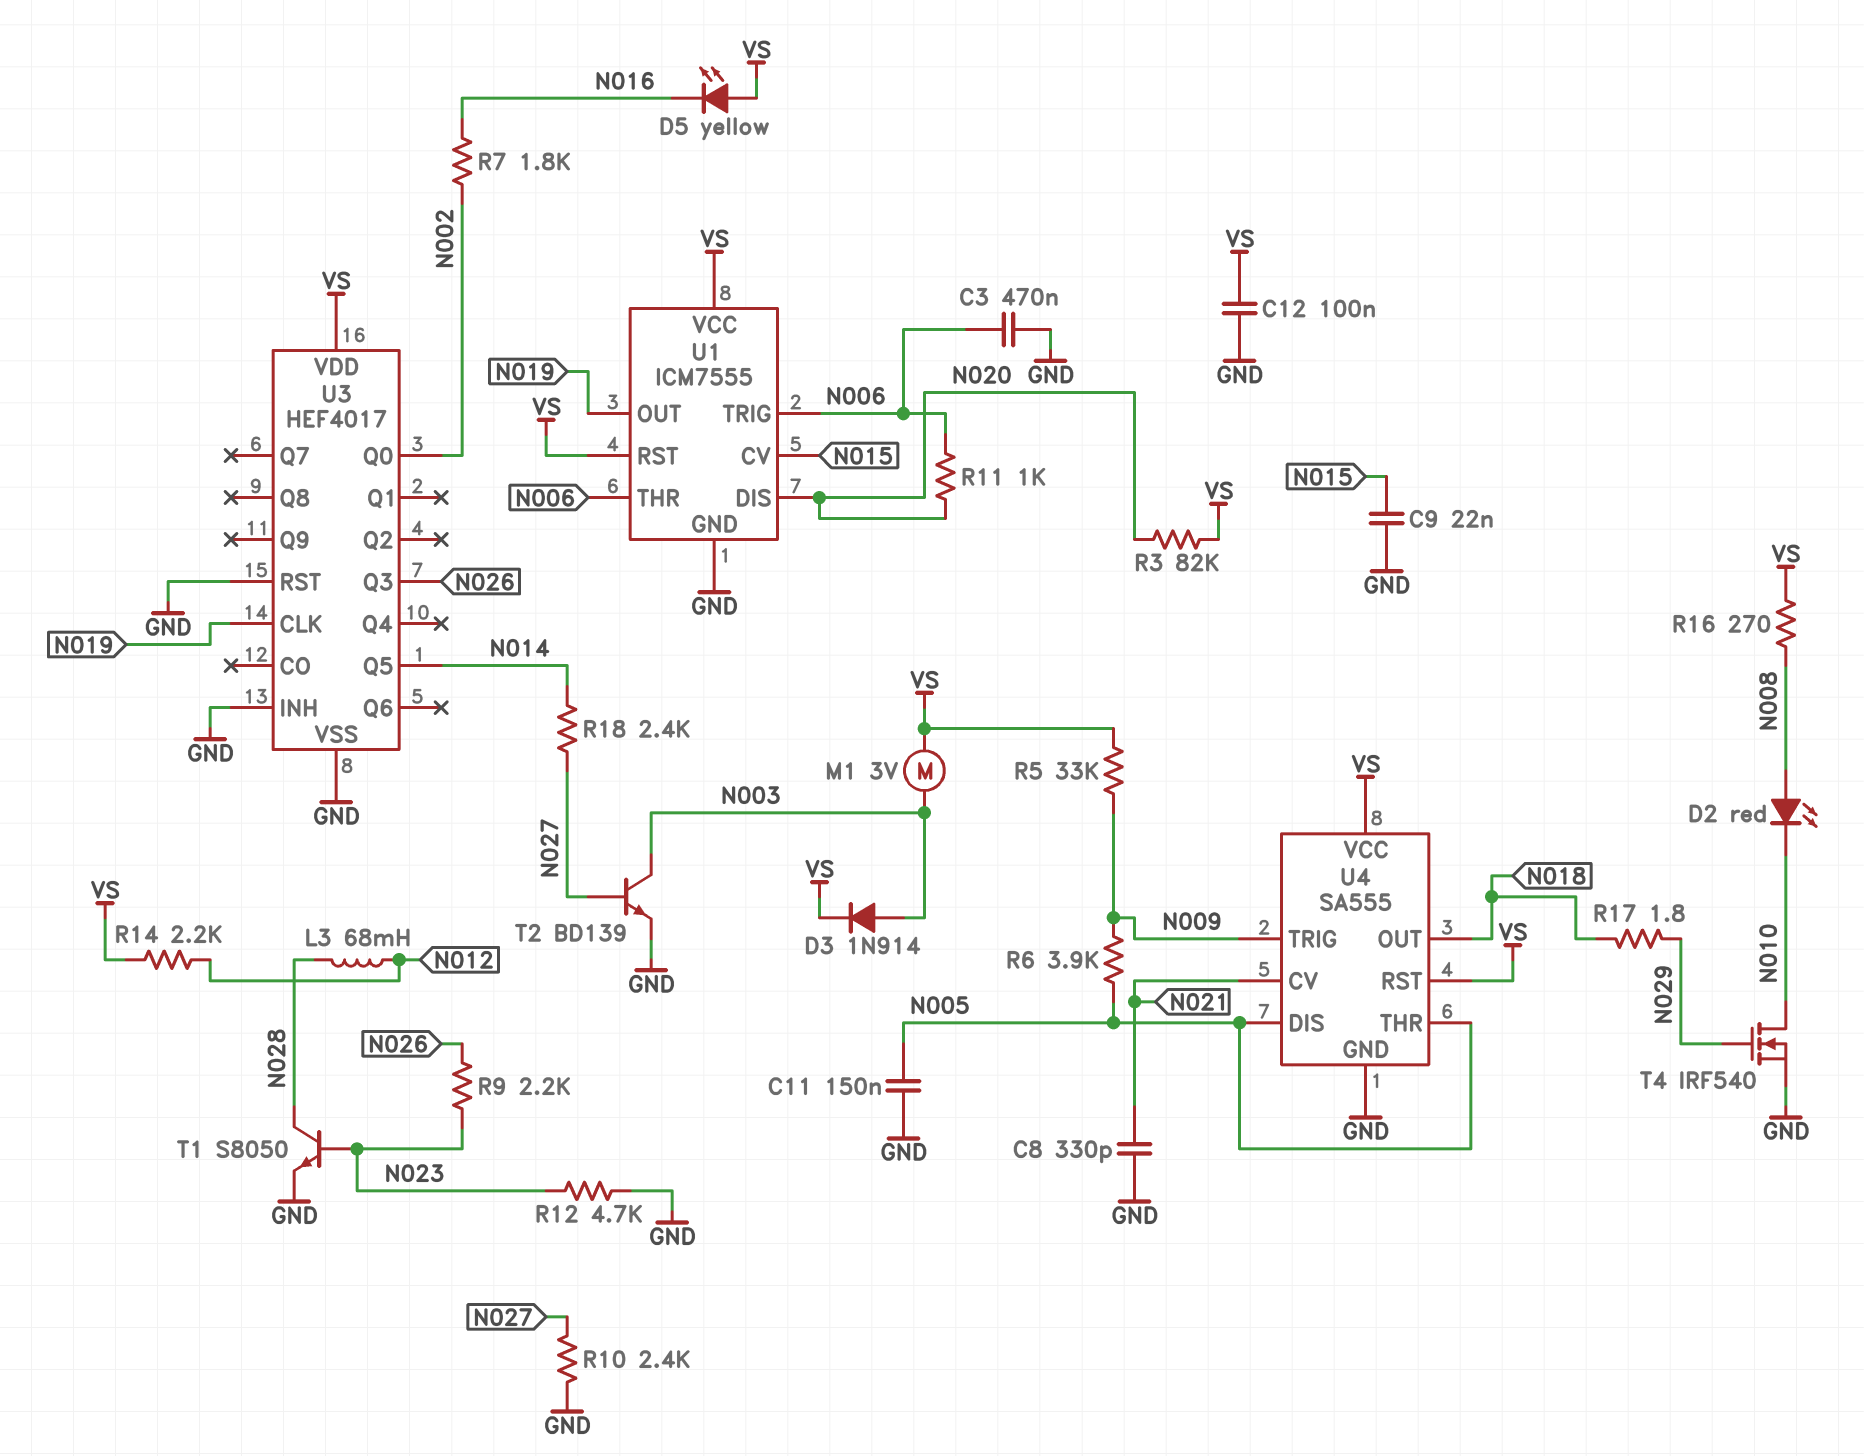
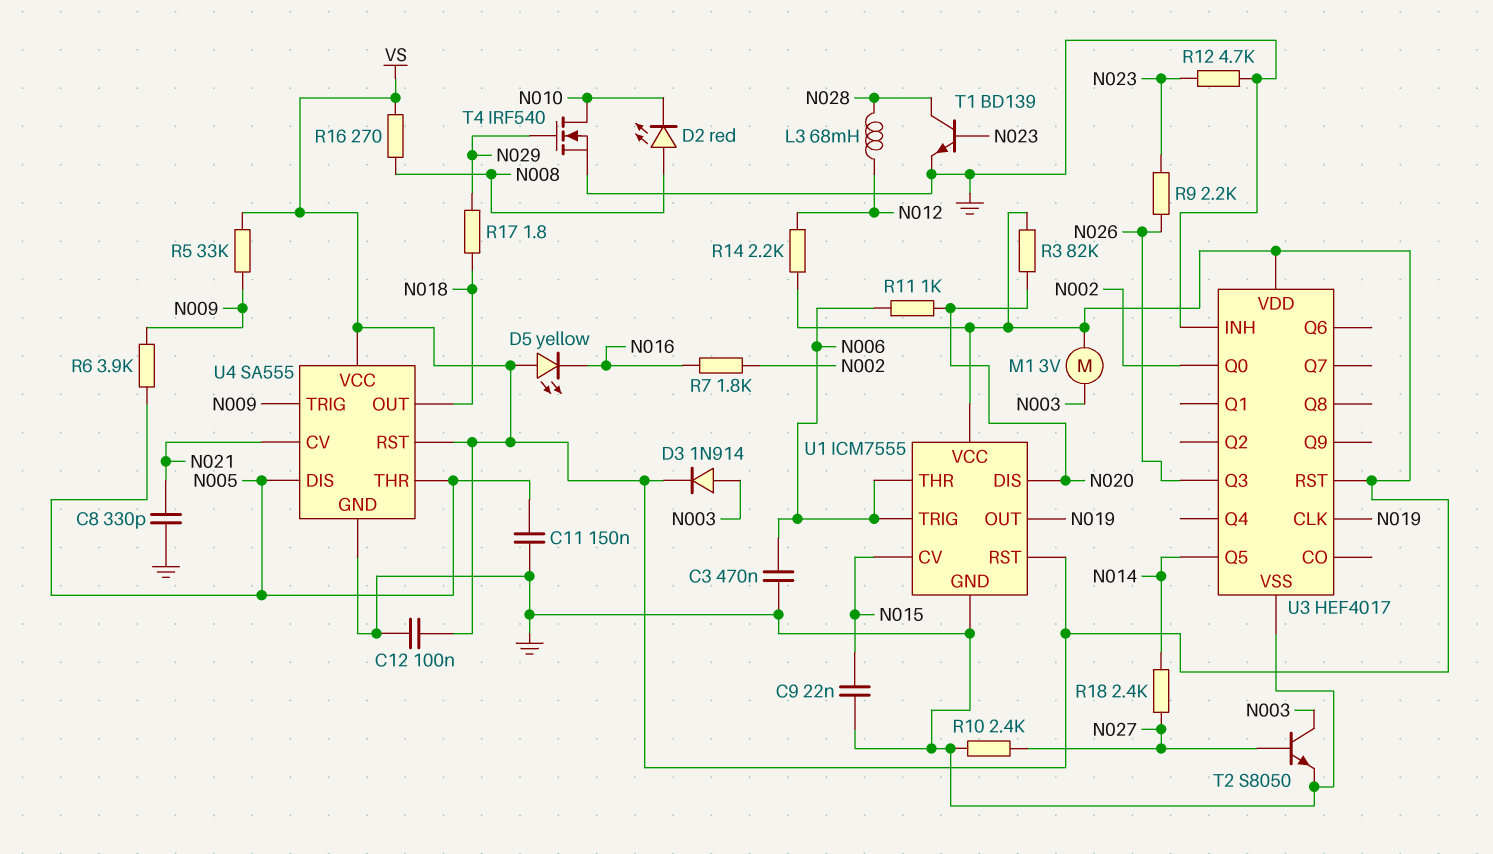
T1: NPN S8050 (B N023, C N028, E GND) -> NPN BD139 (B N023, C N028, E GND)
T2: NPN BD139 (B N027, C N003, E GND) -> NPN S8050 (B N027, C N003, E GND)
U3 pin RST: GND -> VS

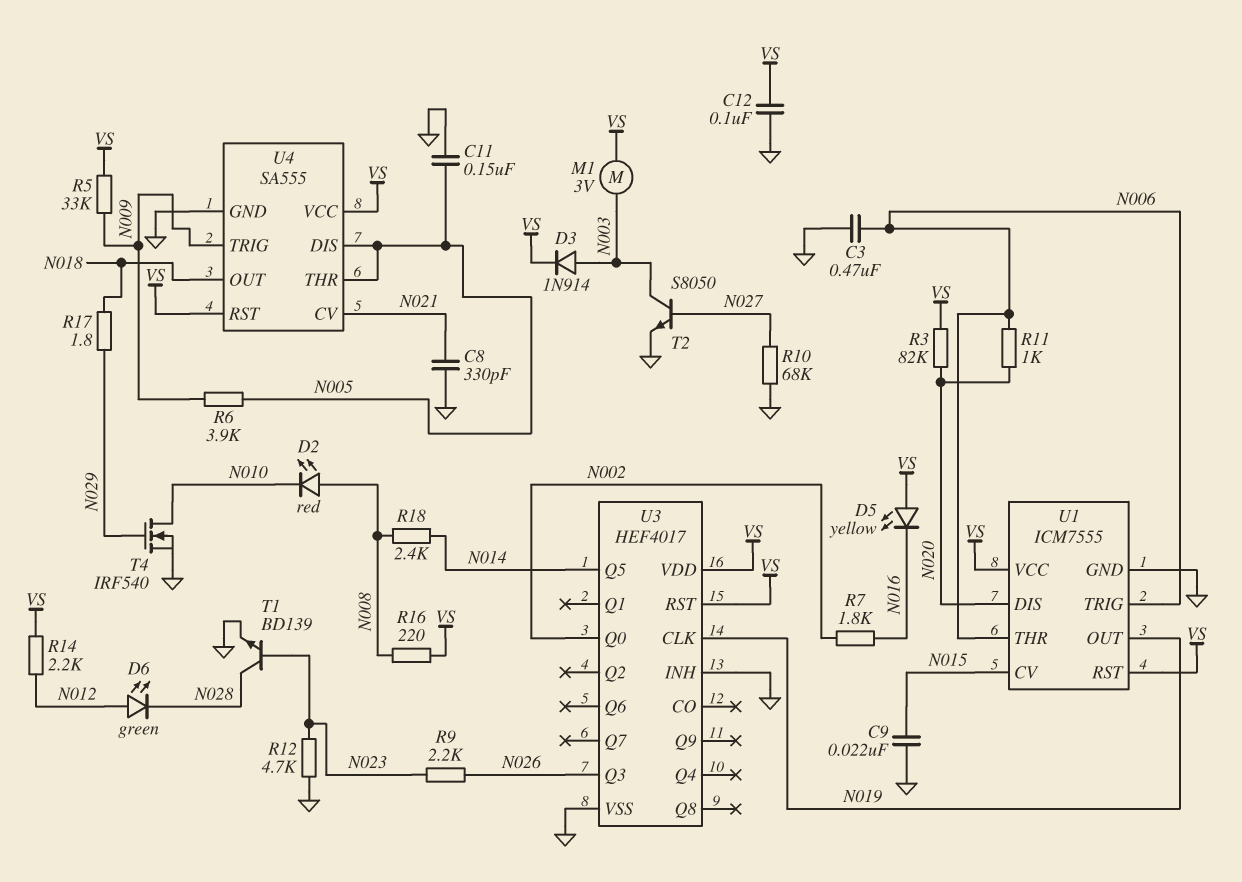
D6: none -> LED green (A N012, K N028)
L3: 68mH (N012, N028) -> none
R10: 2.4k (GND, N027) -> 68k (GND, N027)
R16: 270 (N008, VS) -> 220 (N008, VS)
R18: 2.4k (N014, N027) -> 2.4k (N008, N014)

